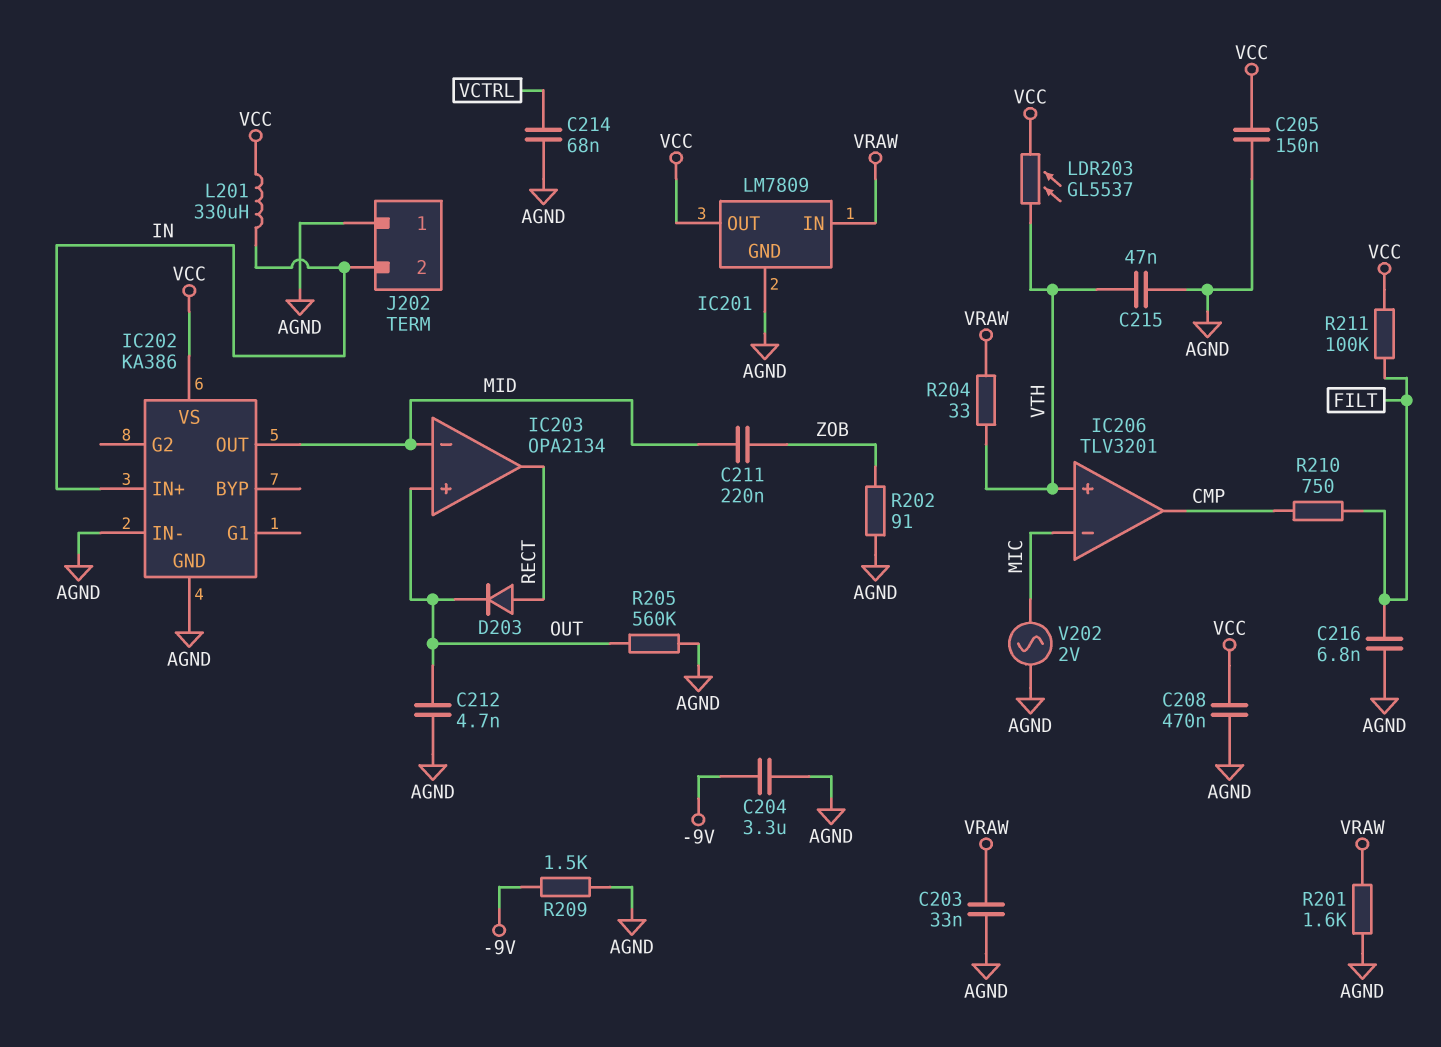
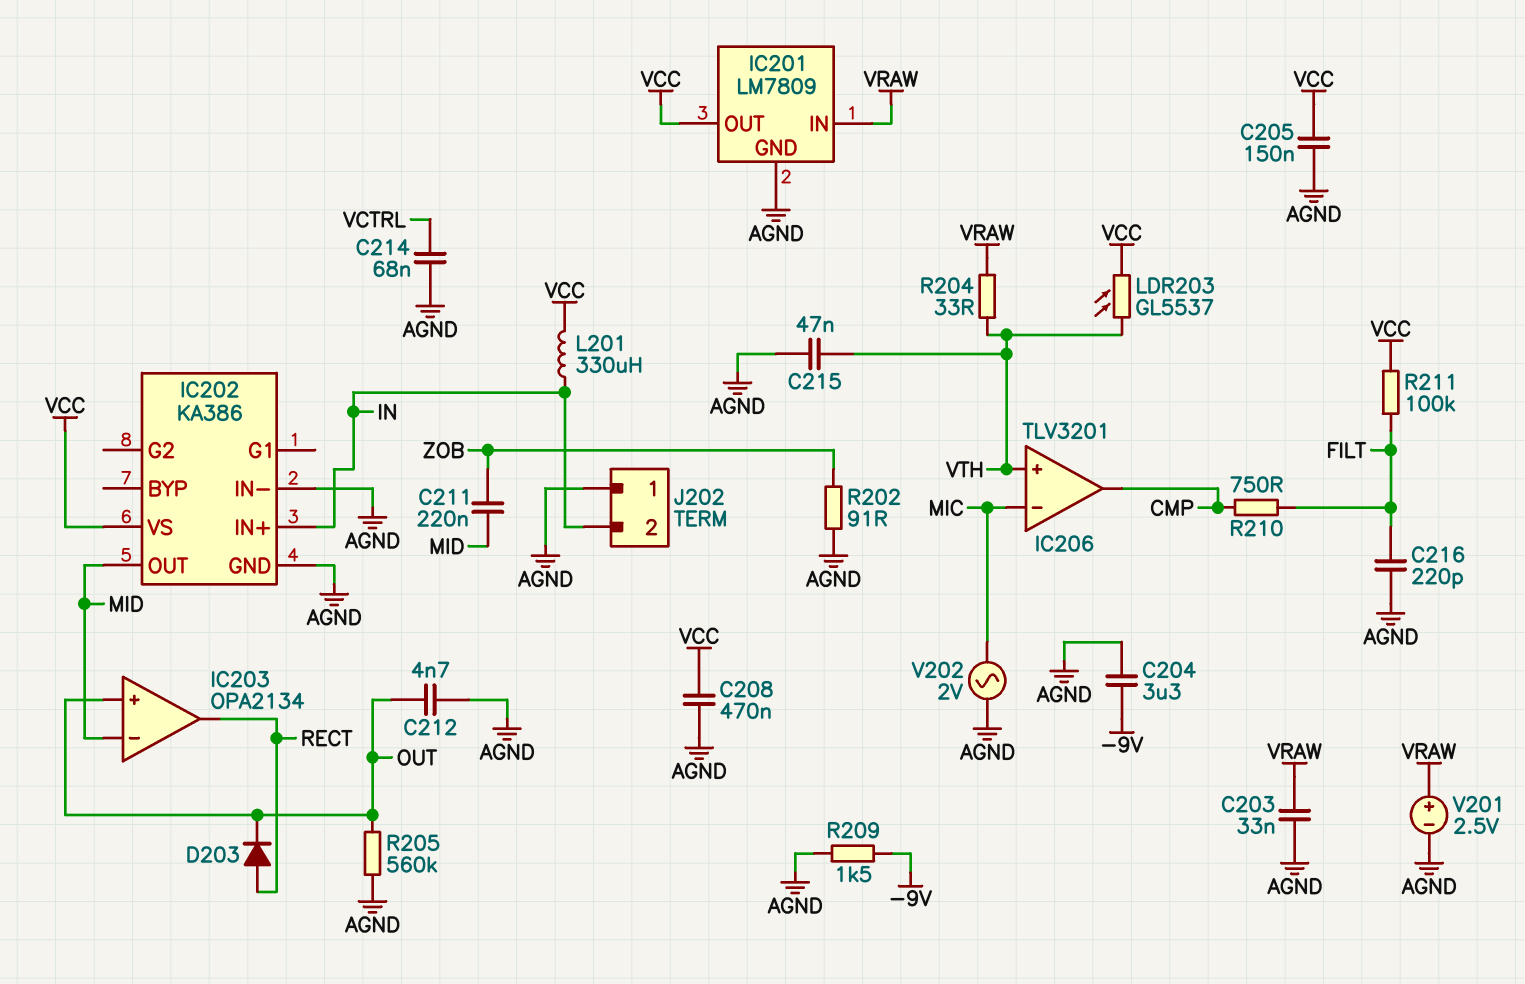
C216: 6.8nF (AGND, FILT) -> 220pF (AGND, FILT)
R201: 1.6k (AGND, VRAW) -> none
V201: none -> 2.5V (plus VRAW, minus AGND)

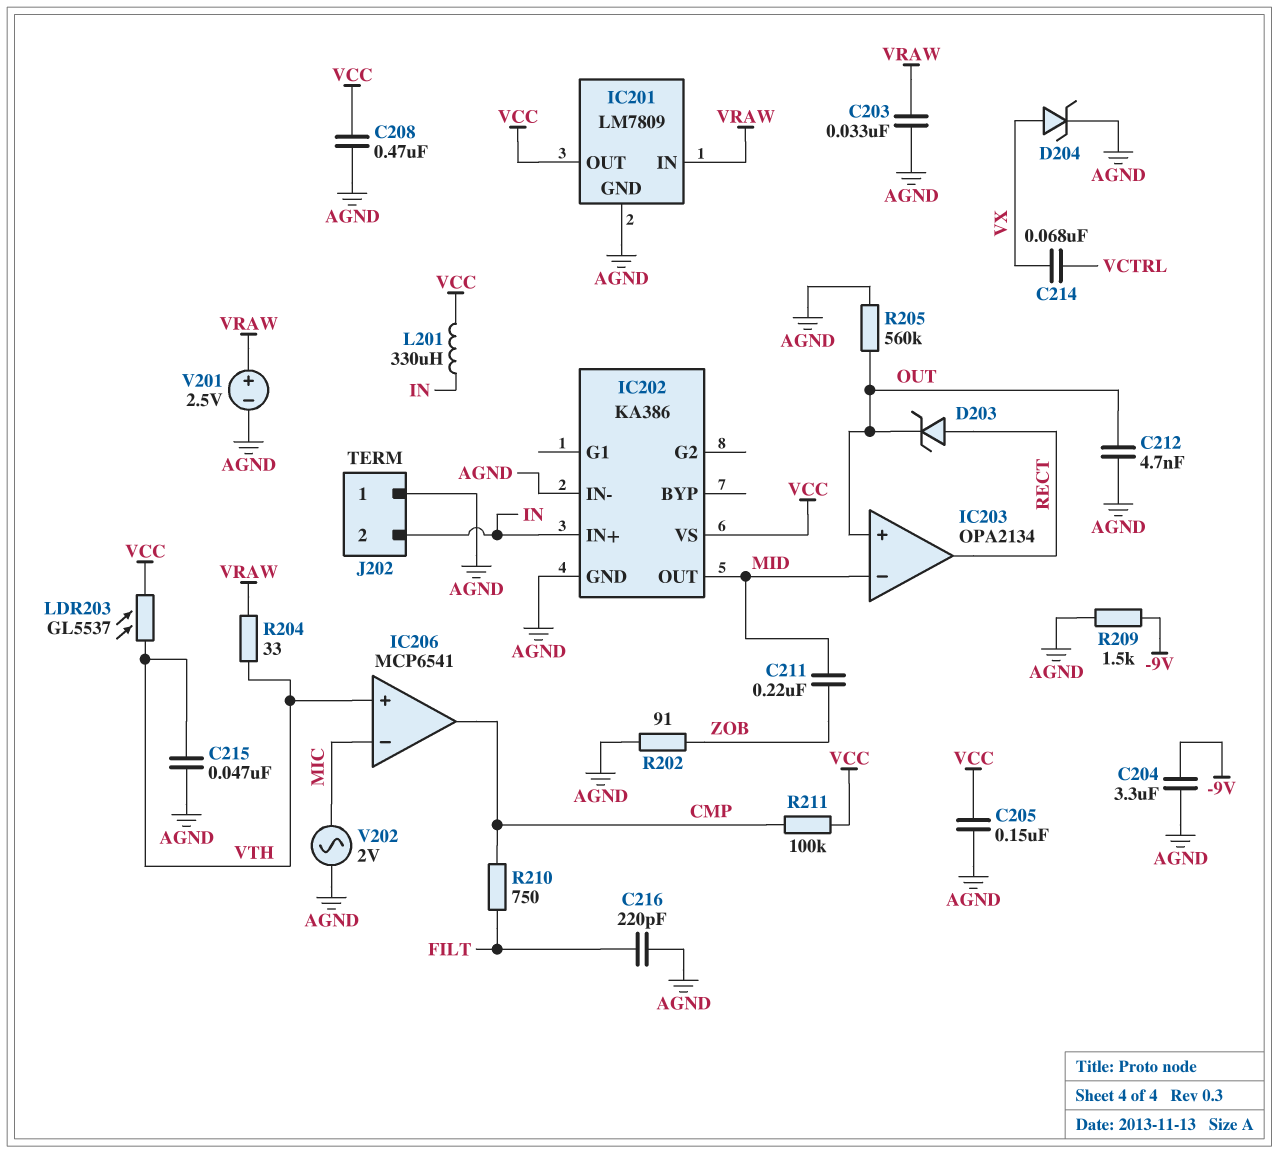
C214: 68nF (AGND, VCTRL) -> 68nF (VCTRL, VX)
D203: diode (A RECT, K OUT) -> zener (A RECT, K OUT)
D204: none -> zener (A VX, K AGND)
IC206: TLV3201 -> MCP6541
R211: 100k (FILT, VCC) -> 100k (CMP, VCC)

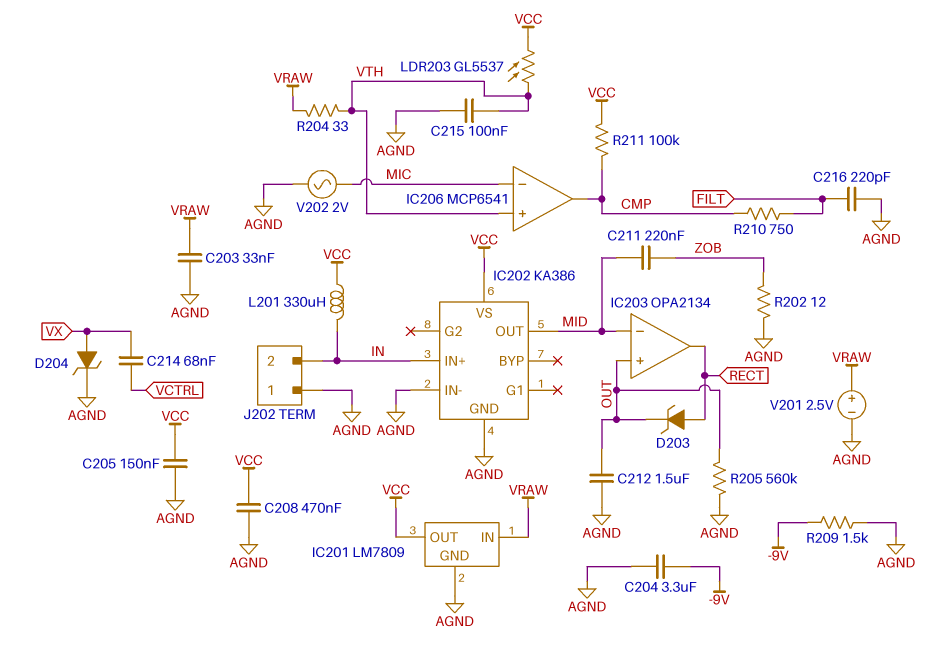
C212: 4.7nF (AGND, OUT) -> 1.5uF (AGND, OUT)
C215: 47nF (AGND, VTH) -> 100nF (AGND, VTH)
R202: 91 (AGND, ZOB) -> 12 (AGND, ZOB)

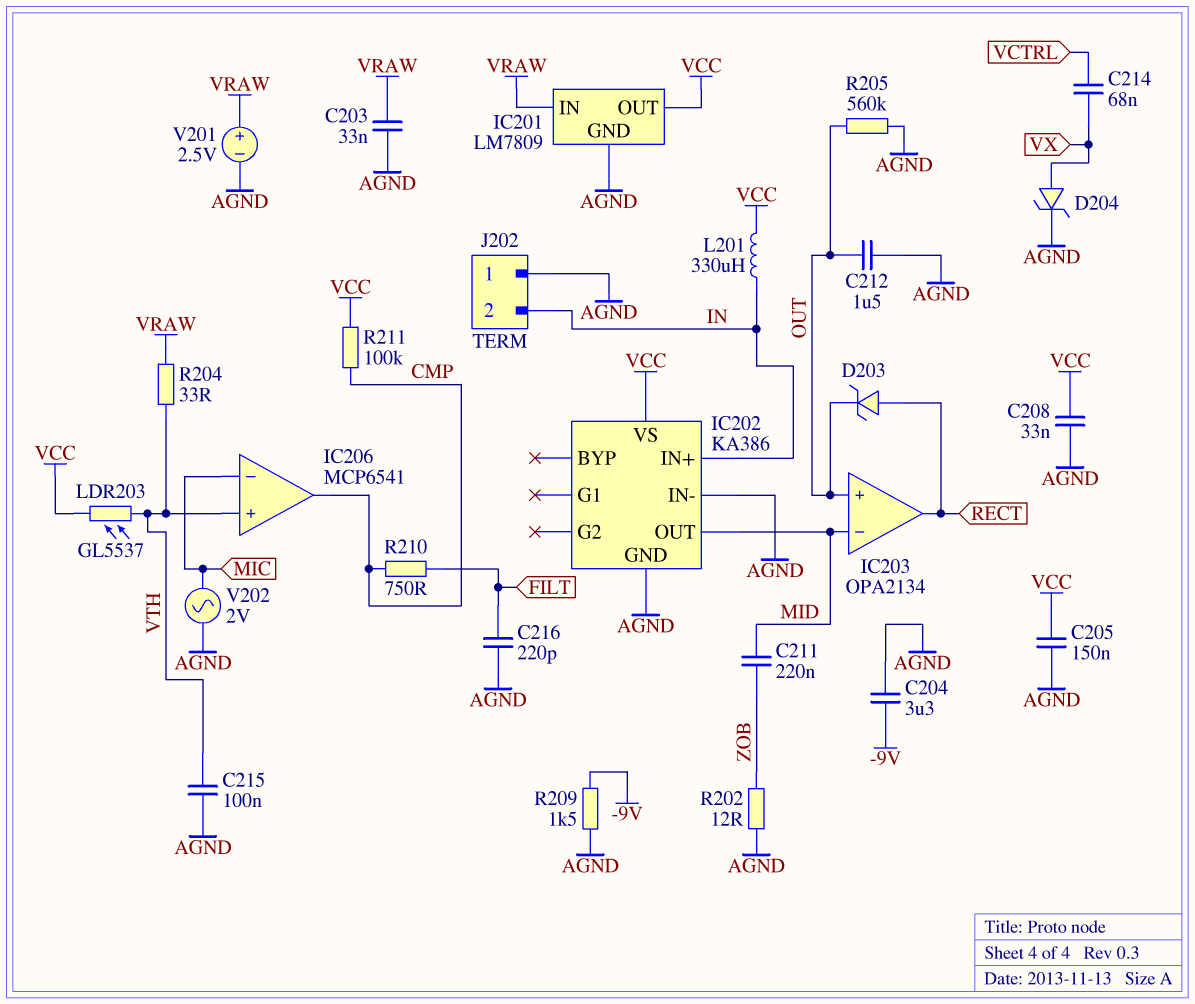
C208: 470nF (AGND, VCC) -> 33nF (AGND, VCC)

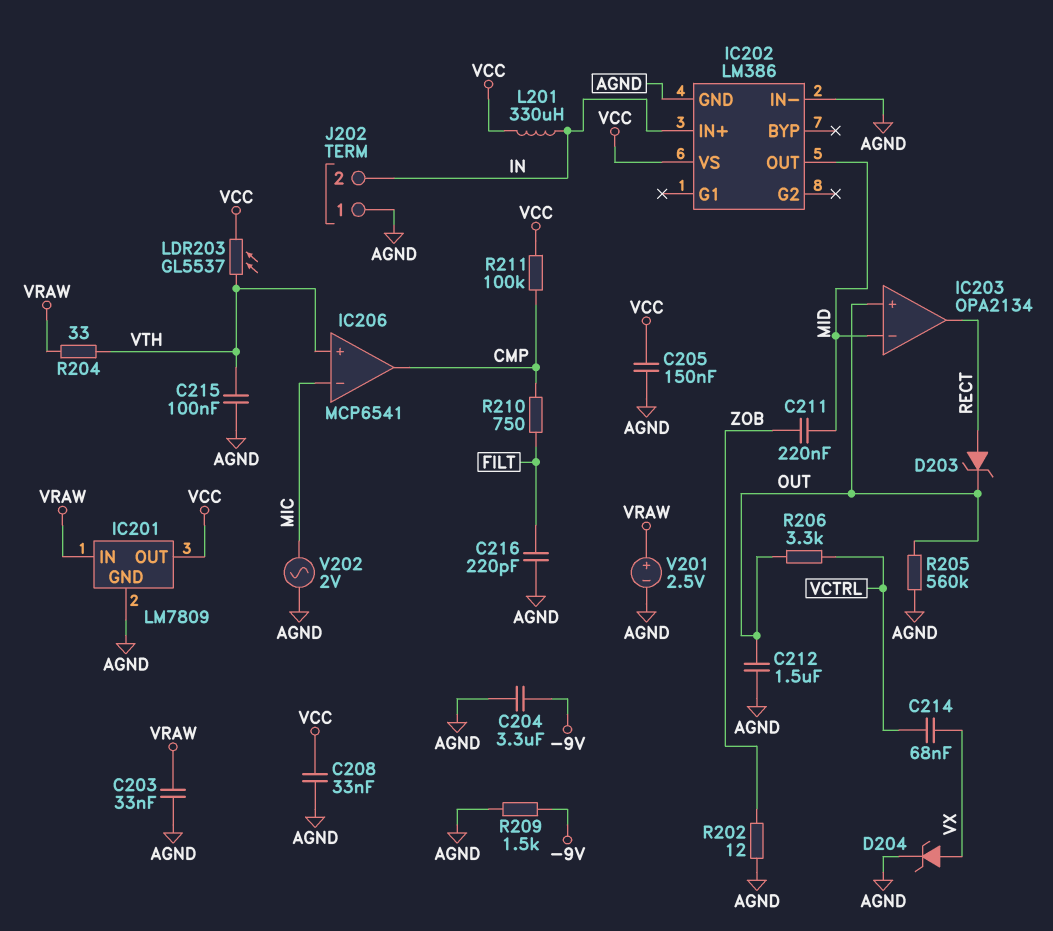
IC202: KA386 -> LM386
R206: none -> 3.3k (OUT, VCTRL)

